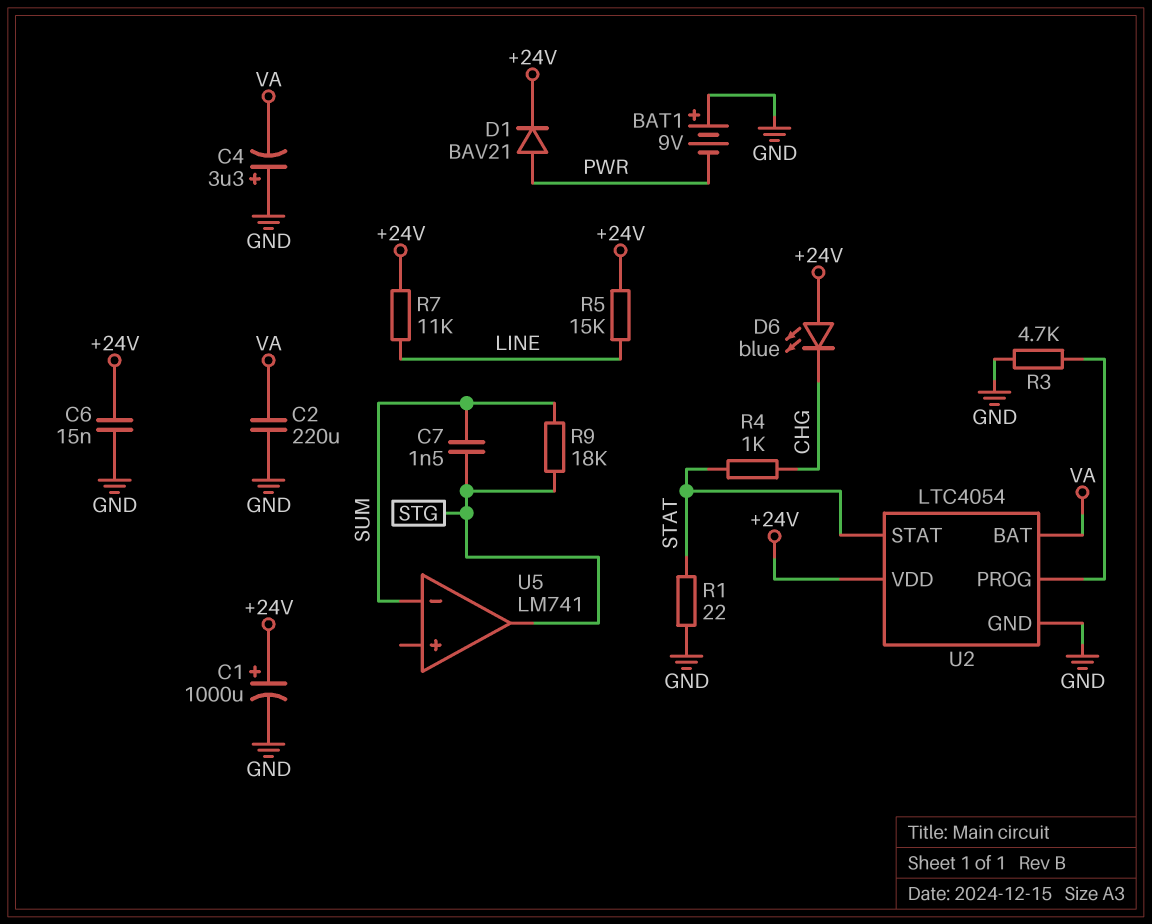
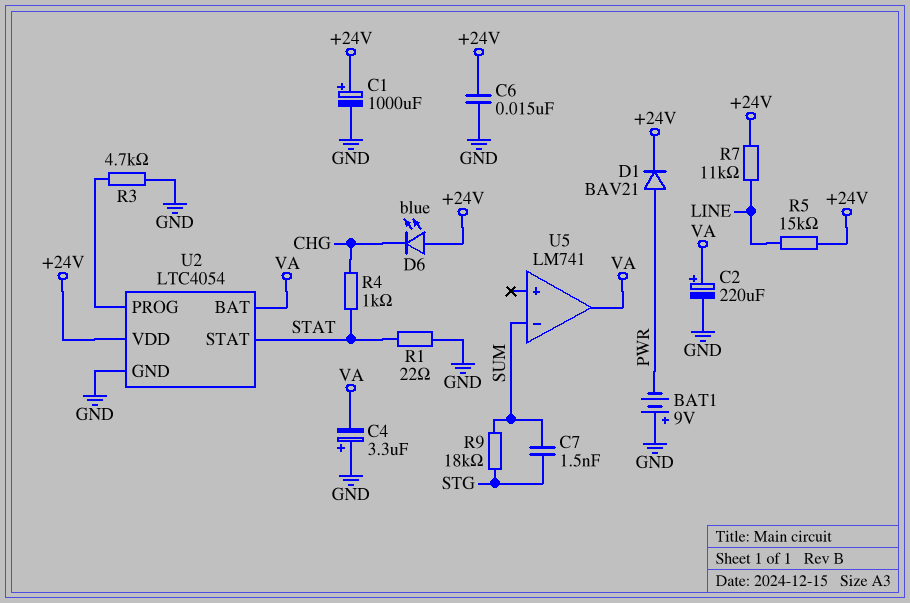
C2: 220uF (GND, VA) -> 220uF (plus VA, minus GND)
U5 pin out: STG -> VA

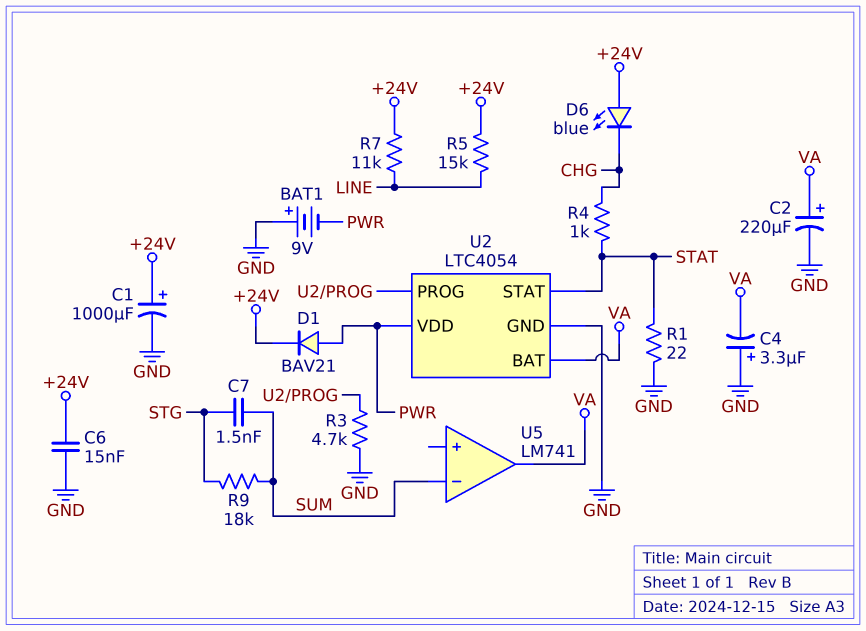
U2 pin VDD: +24V -> PWR

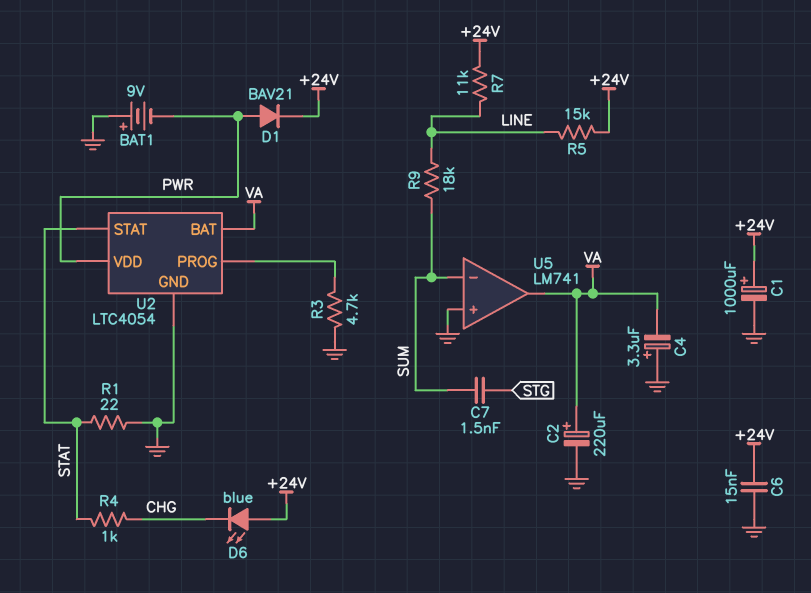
R9: 18k (STG, SUM) -> 18k (LINE, SUM)
U5 pin in+: none -> GND

